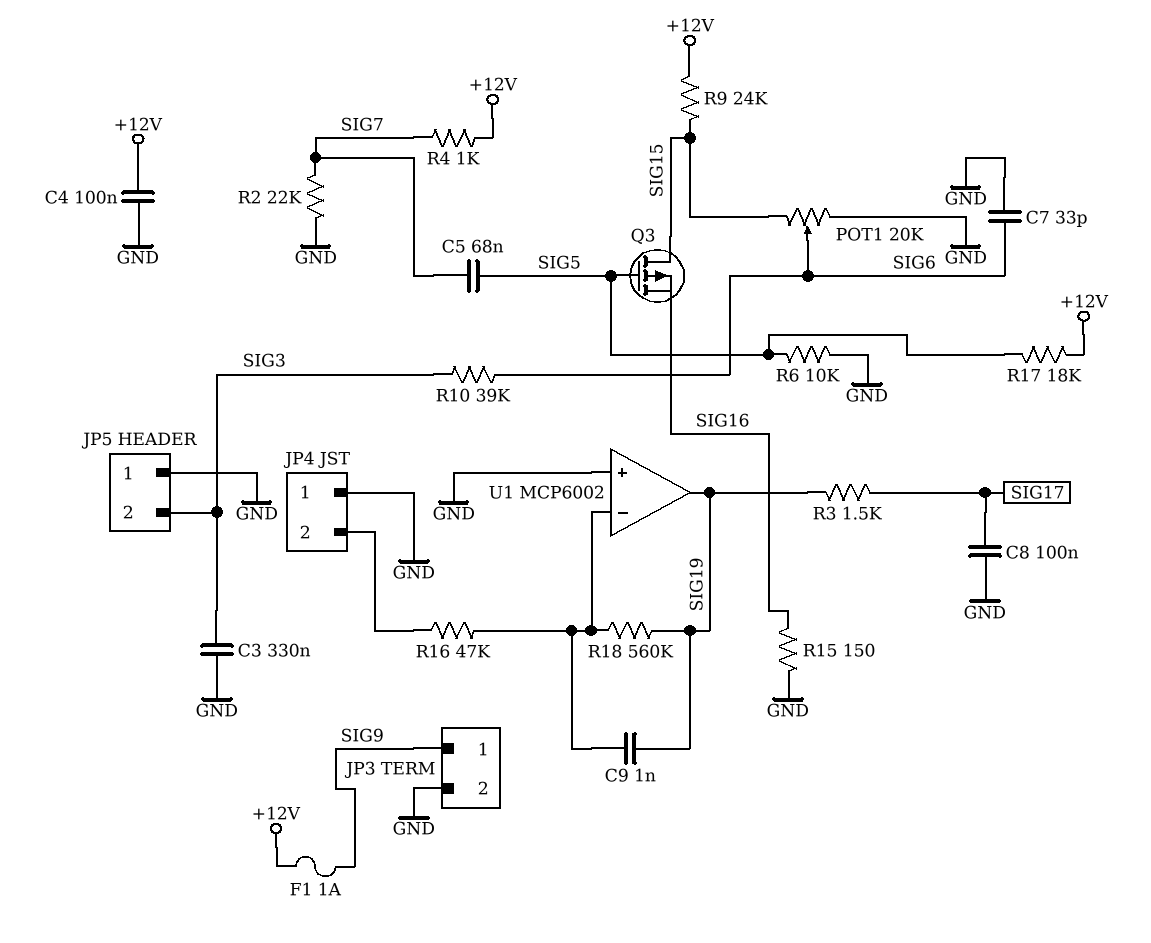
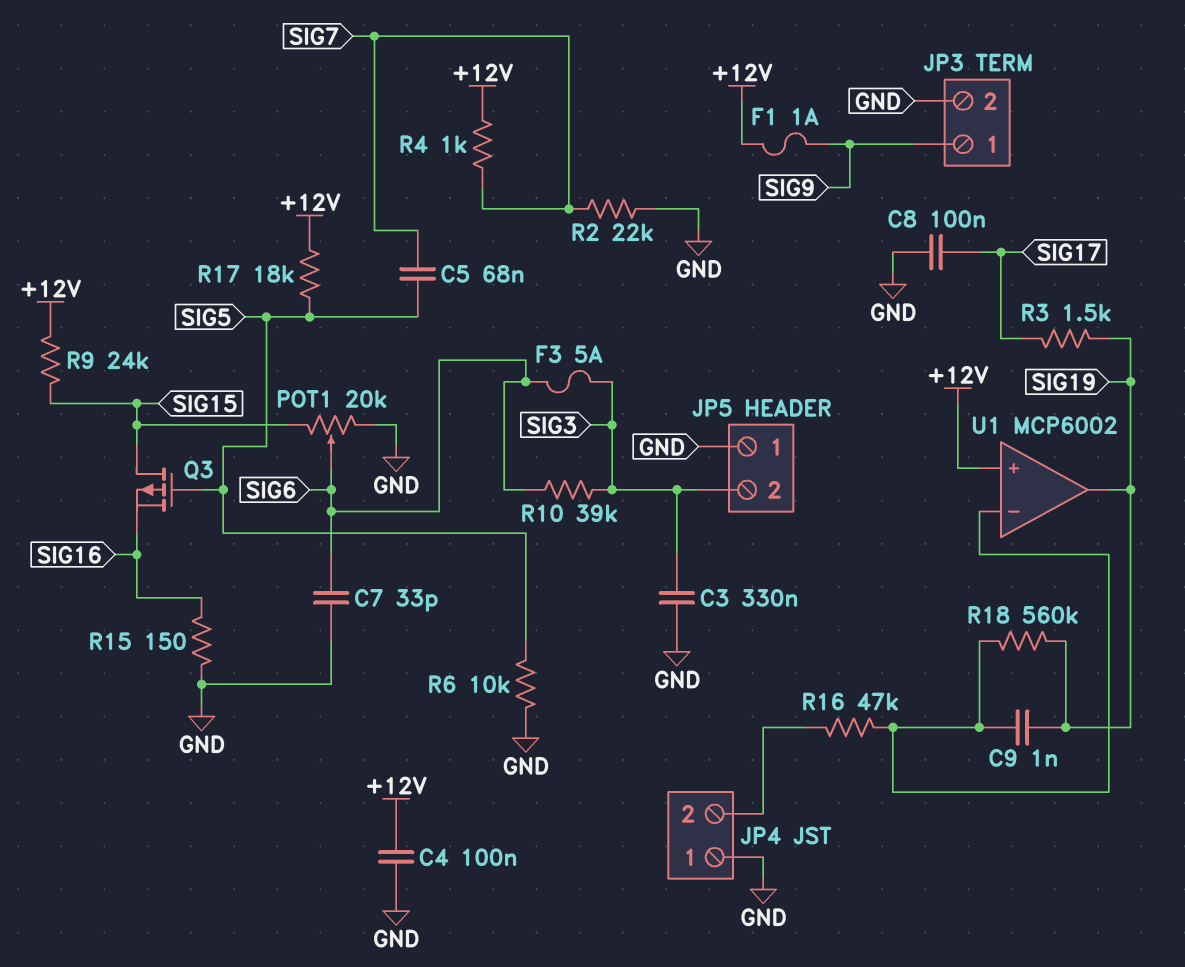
F3: none -> 5A (SIG3, SIG6)
U1 pin in+: GND -> +12V

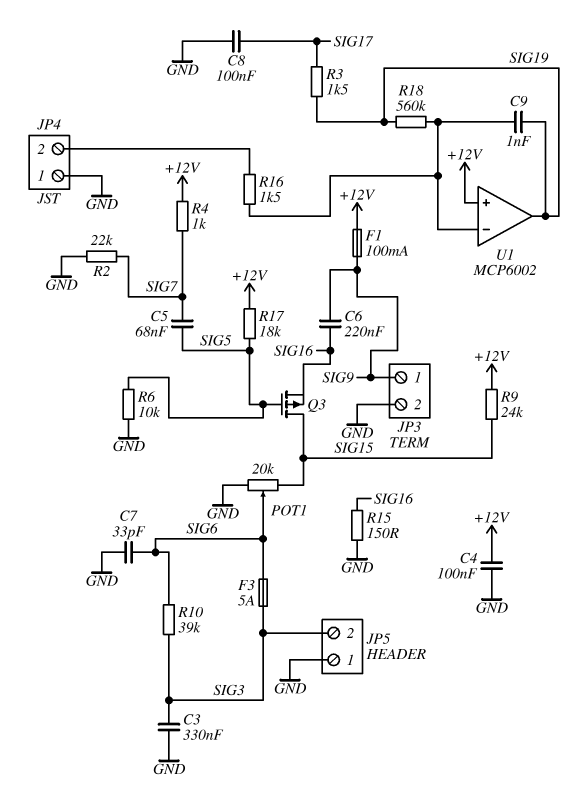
C6: none -> 220nF (SIG9, SIG16)
F1: 1A (+12V, SIG9) -> 100mA (+12V, SIG9)
R16: 47k (JP4/2, U1/in-) -> 1.5k (JP4/2, U1/in-)

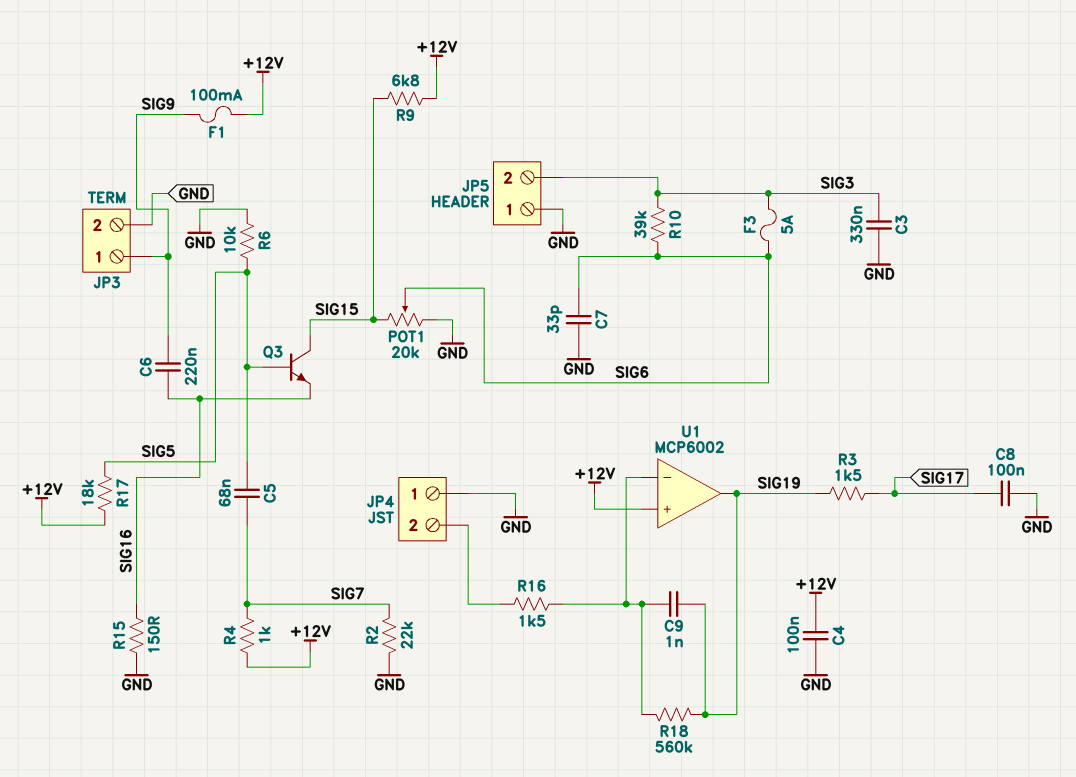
Q3: PMOS (G SIG5, D SIG15, S SIG16) -> NPN (B SIG5, C SIG15, E SIG16)
R9: 24k (+12V, SIG15) -> 6.8k (+12V, SIG15)

